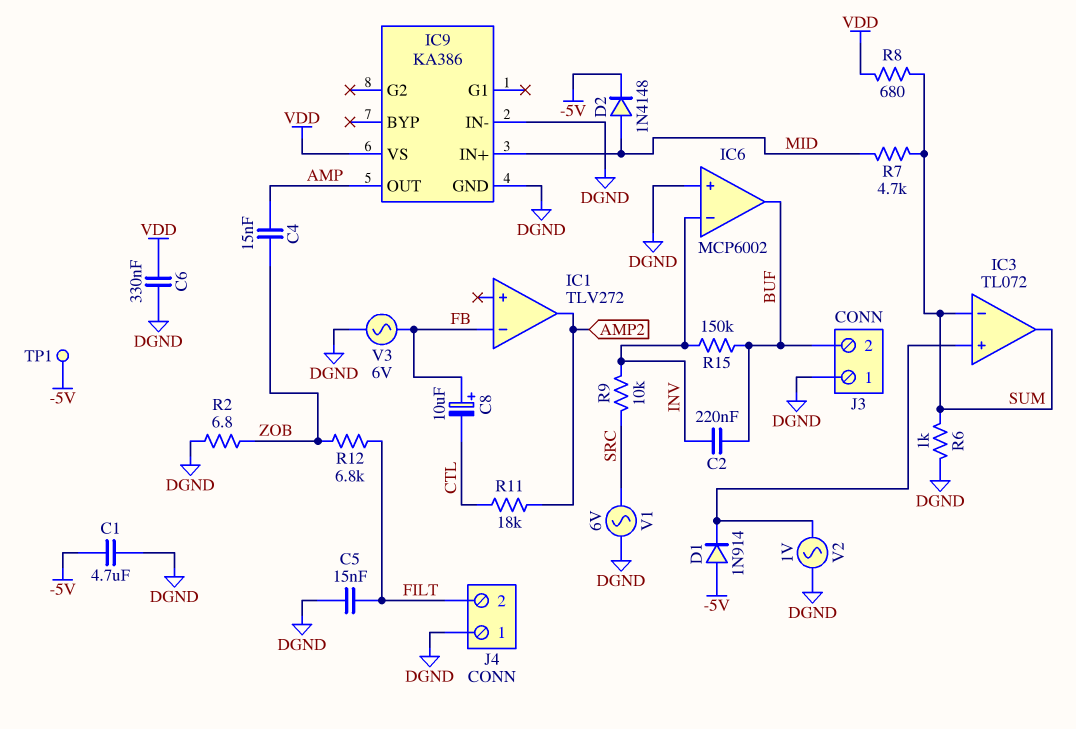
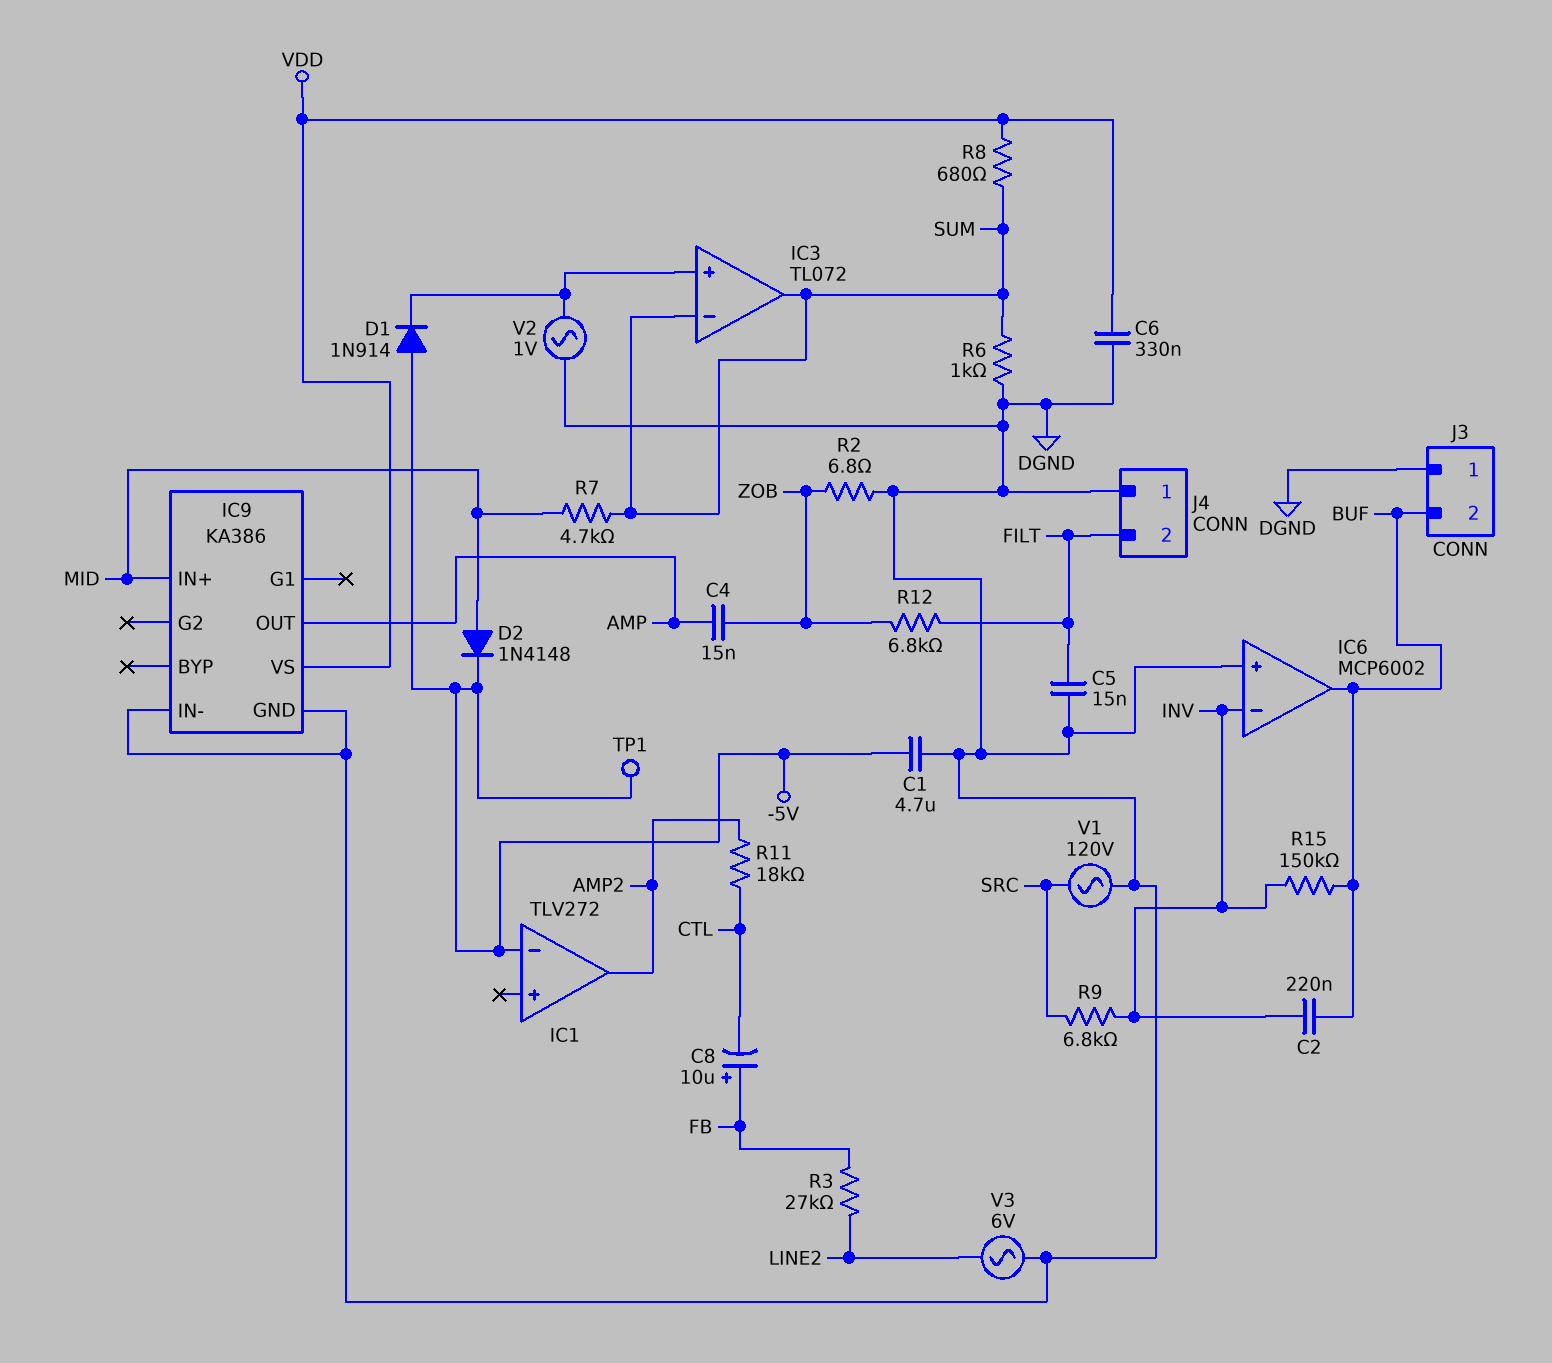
IC1 pin in-: FB -> -5V
R3: none -> 27k (FB, LINE2)
R9: 10k (INV, SRC) -> 6.8k (INV, SRC)
V1: AC 6V (DGND, SRC) -> AC 120V (DGND, SRC)
V3: AC 6V (DGND, FB) -> AC 6V (DGND, LINE2)

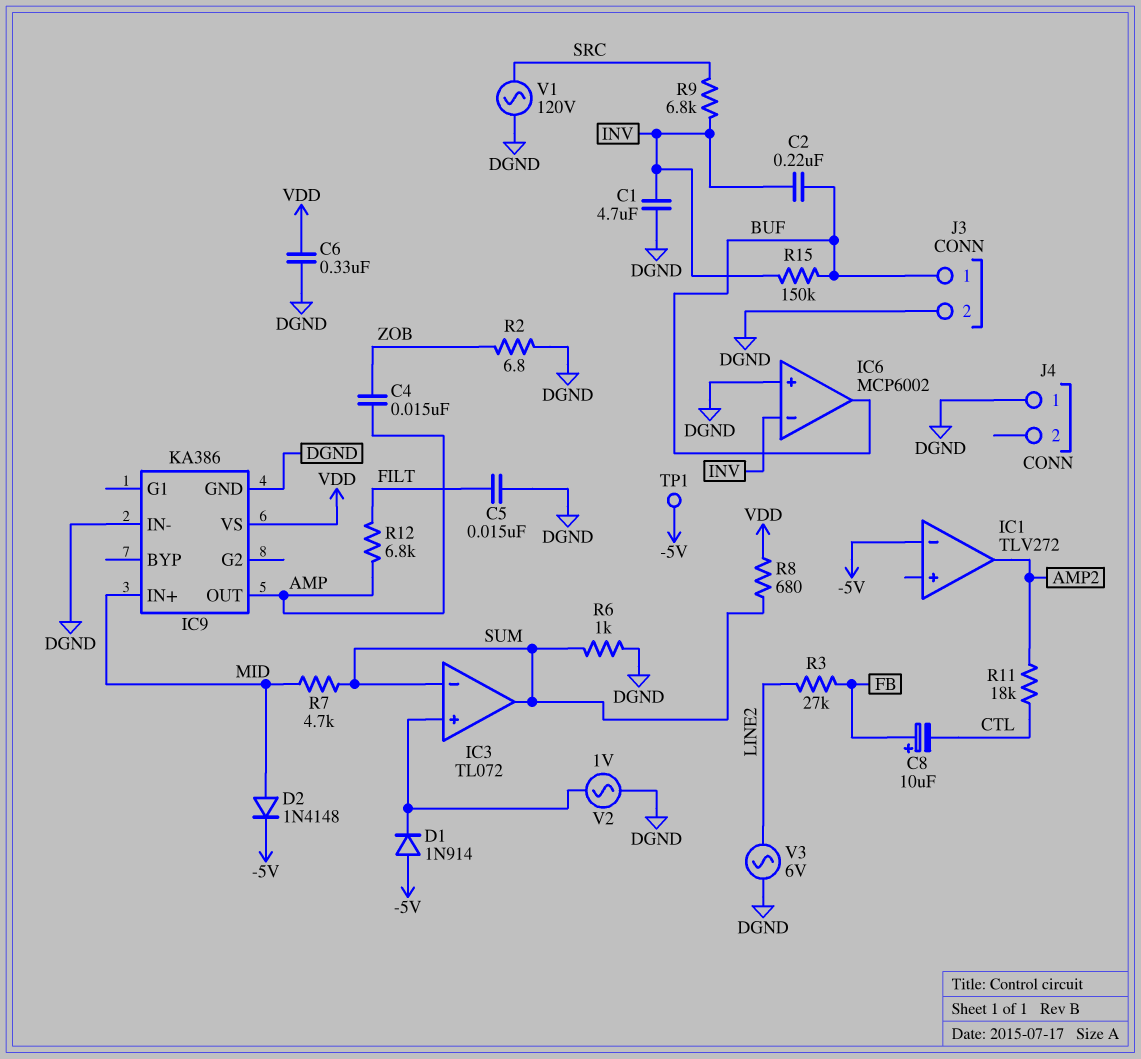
C1: 4.7uF (-5V, DGND) -> 4.7uF (DGND, INV)
J3 pin 1: DGND -> BUF
J3 pin 2: BUF -> DGND
J4 pin 2: FILT -> none
R12: 6.8k (FILT, ZOB) -> 6.8k (AMP, FILT)

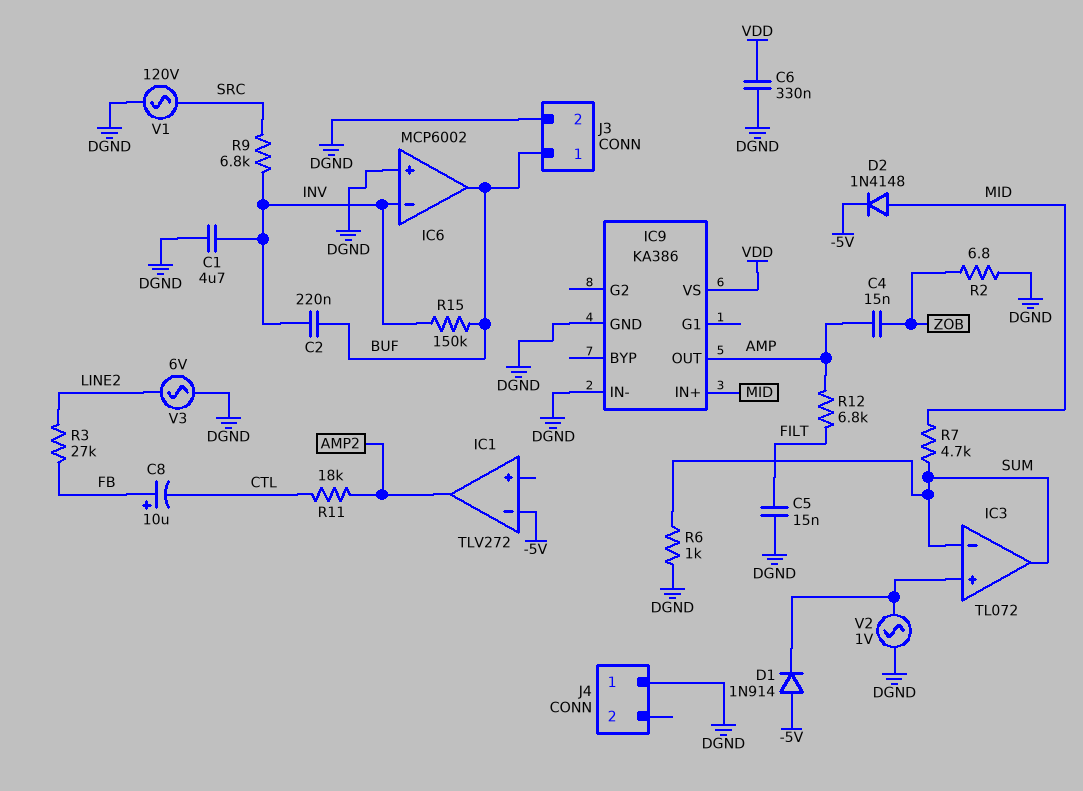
R8: 680 (SUM, VDD) -> none
TP1: test point (-5V) -> none

